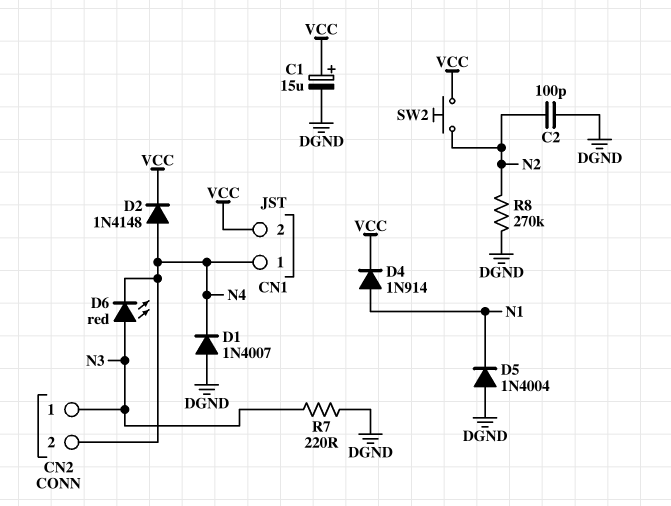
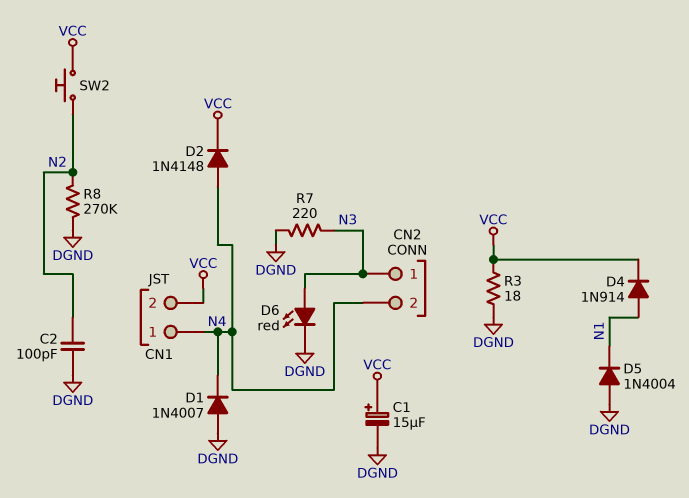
D6: LED red (A N3, K N4) -> LED red (A N3, K DGND)
R3: none -> 18 (DGND, VCC)

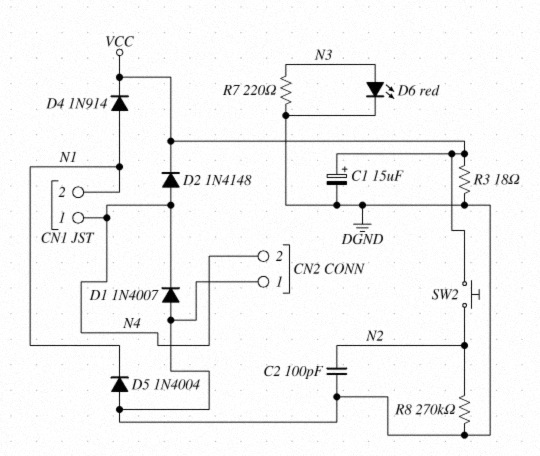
CN1 pin 2: VCC -> N1
CN2 pin 1: N3 -> DGND

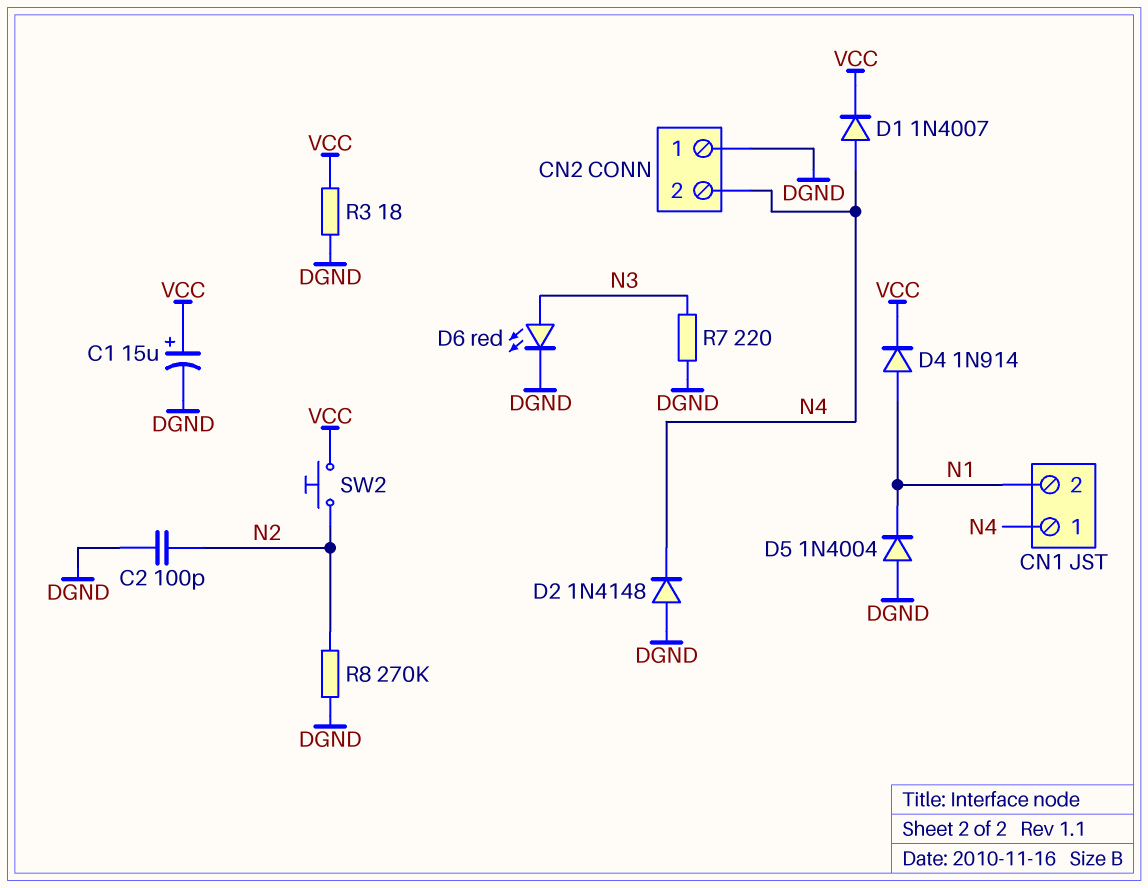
D1: diode 1N4007 (A DGND, K N4) -> diode 1N4007 (A N4, K VCC)
D2: diode 1N4148 (A N4, K VCC) -> diode 1N4148 (A DGND, K N4)

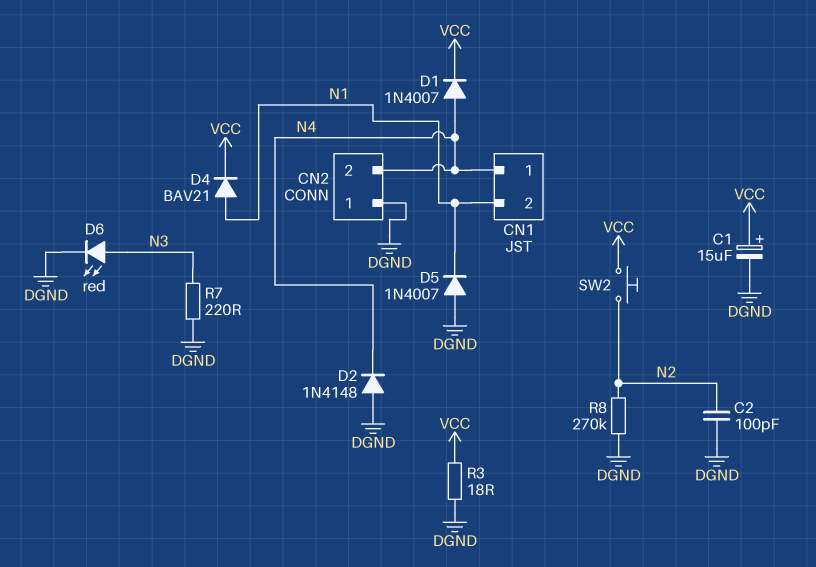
D4: diode 1N914 (A N1, K VCC) -> diode BAV21 (A N1, K VCC)
D5: diode 1N4004 (A DGND, K N1) -> diode 1N4007 (A DGND, K N1)

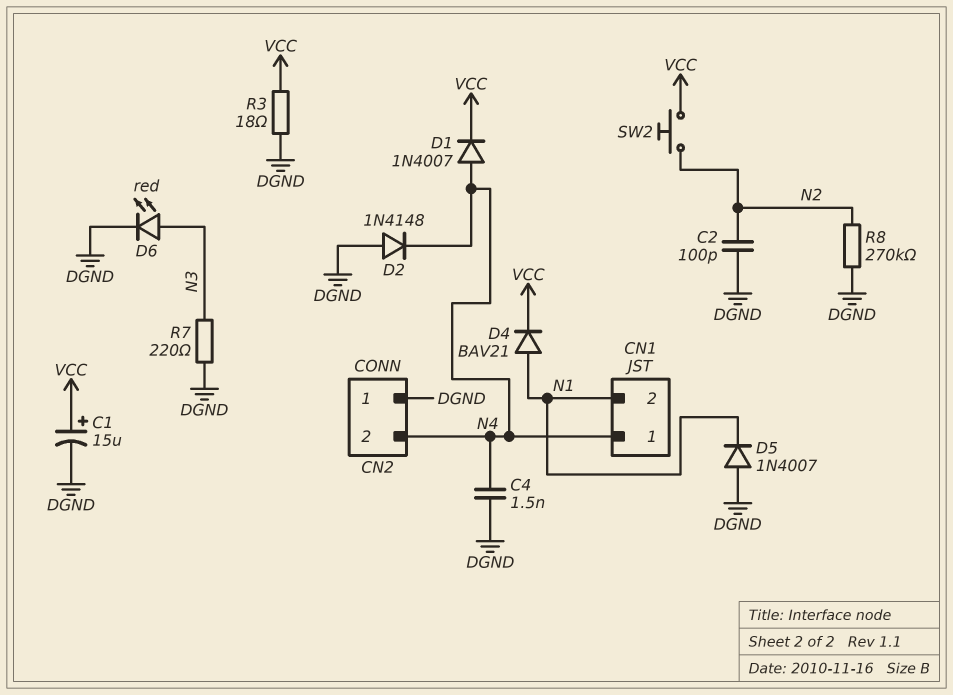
C4: none -> 1.5nF (DGND, N4)

